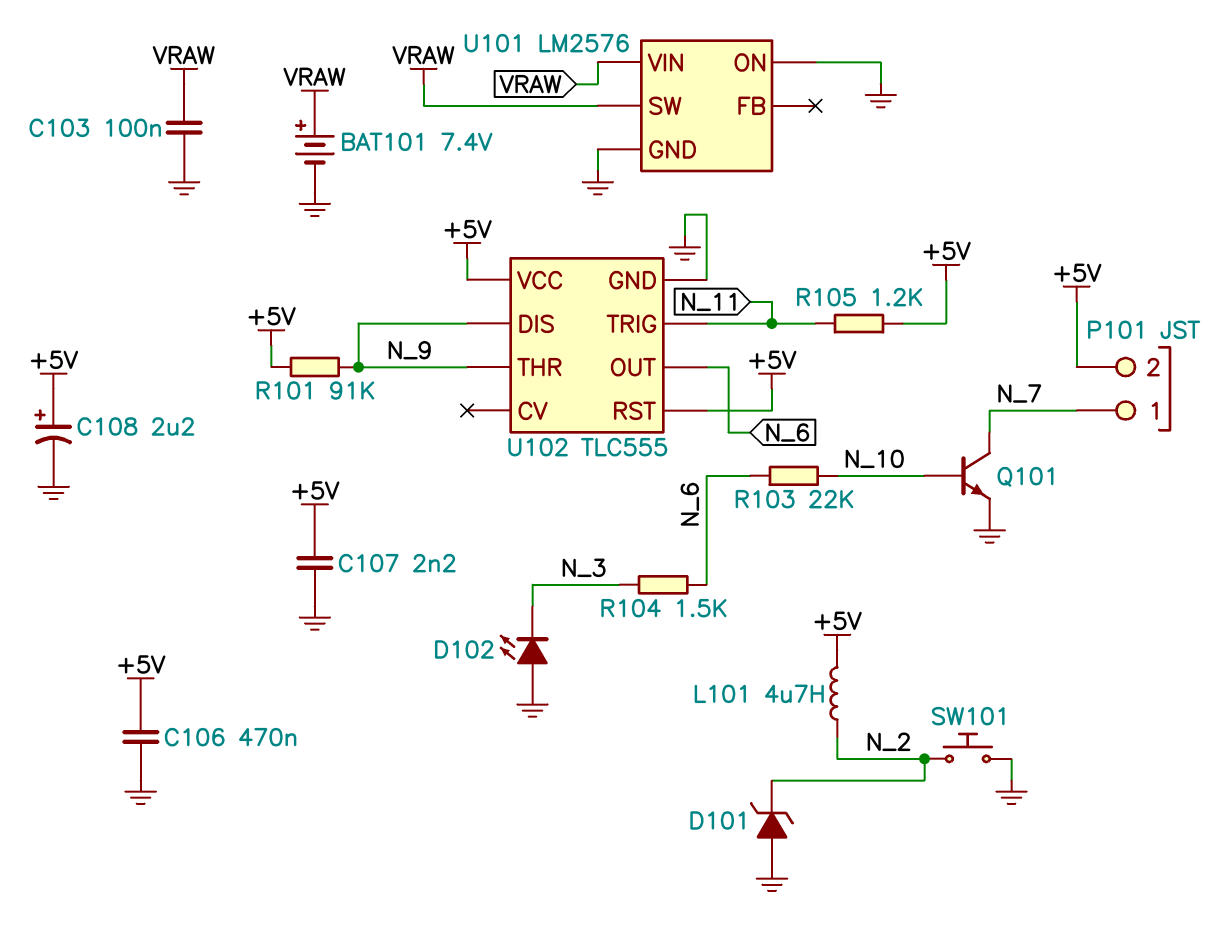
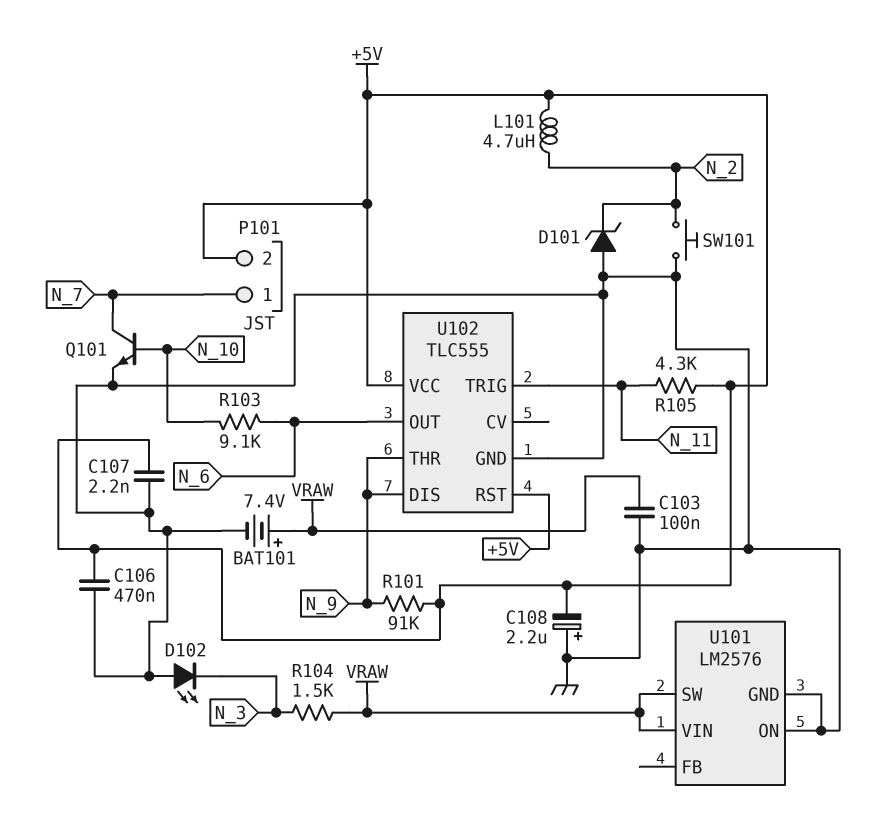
C108: 2.2uF (plus +5V, minus GND) -> 2.2uF (plus GND, minus +5V)
R103: 22k (N_6, N_10) -> 9.1k (N_6, N_10)
R104: 1.5k (N_3, N_6) -> 1.5k (N_3, VRAW)
R105: 1.2k (+5V, N_11) -> 4.3k (+5V, N_11)

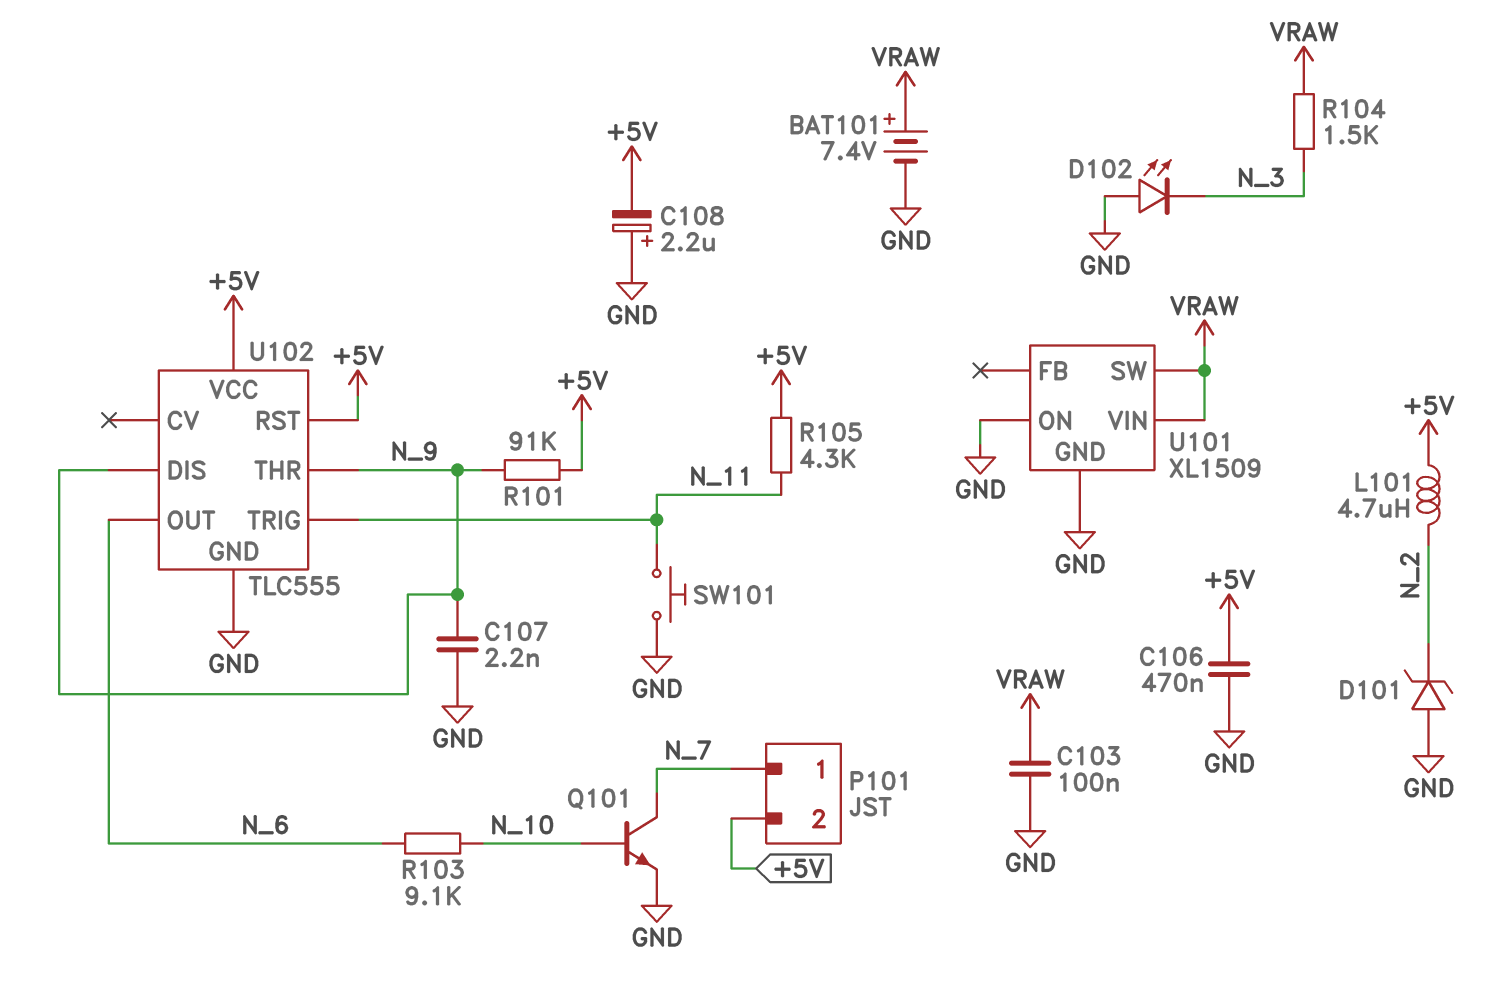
C107: 2.2nF (+5V, GND) -> 2.2nF (GND, N_9)
SW101: button (GND, N_2) -> button (GND, N_11)
U101: LM2576 -> XL1509

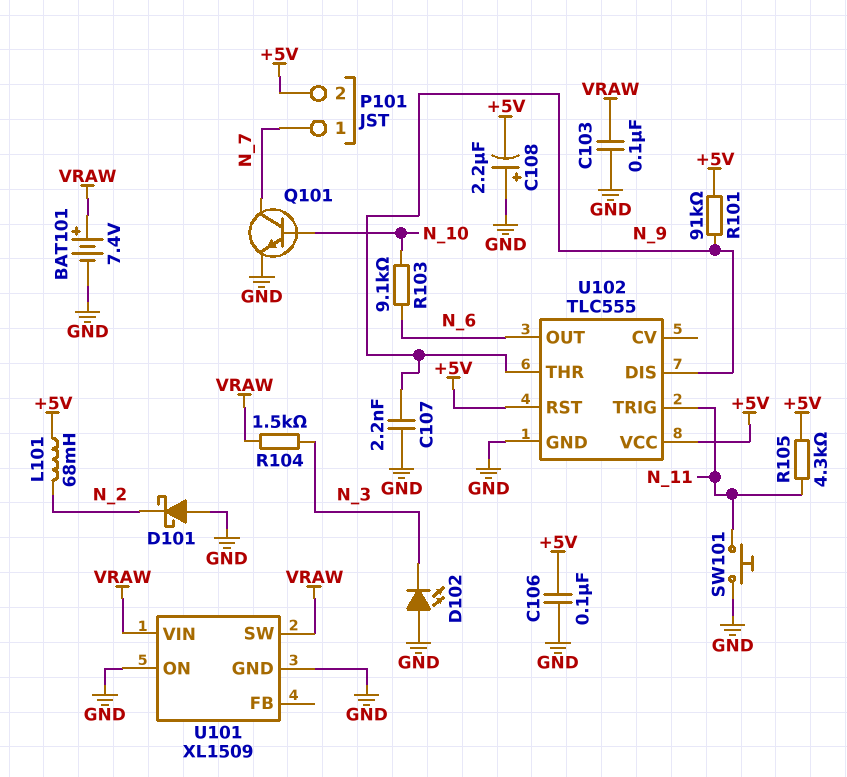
C106: 470nF (+5V, GND) -> 100nF (+5V, GND)
D101: zener (A GND, K N_2) -> schottky (A GND, K N_2)
L101: 4.7uH (+5V, N_2) -> 68mH (+5V, N_2)

